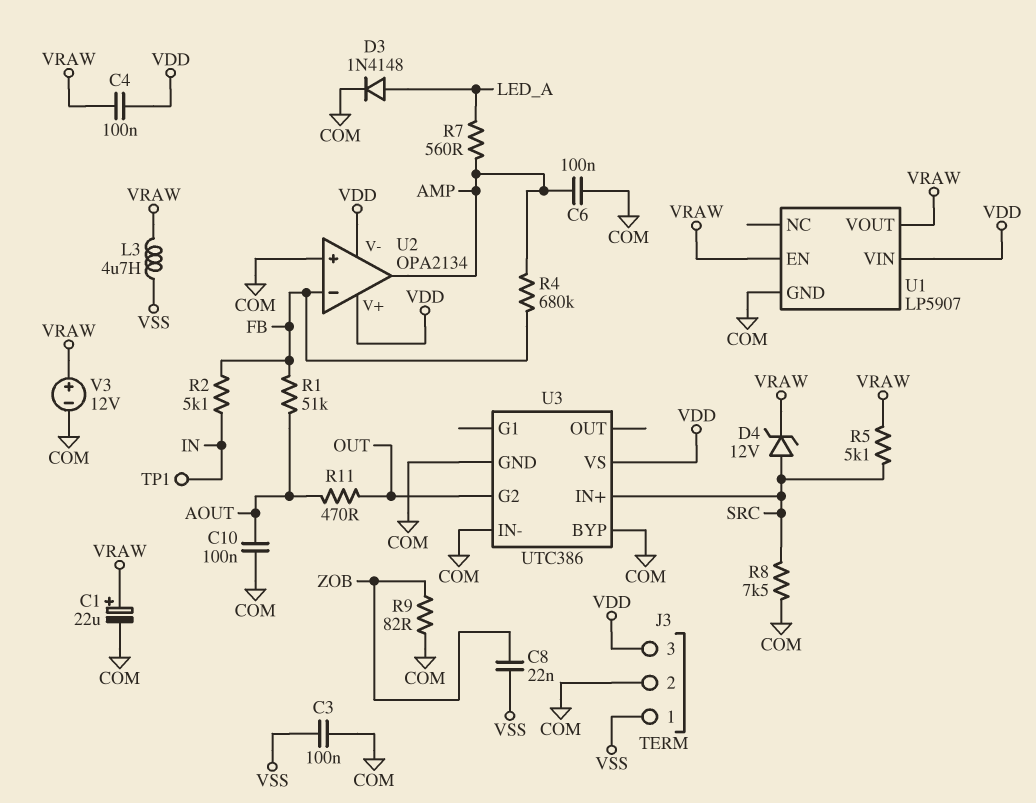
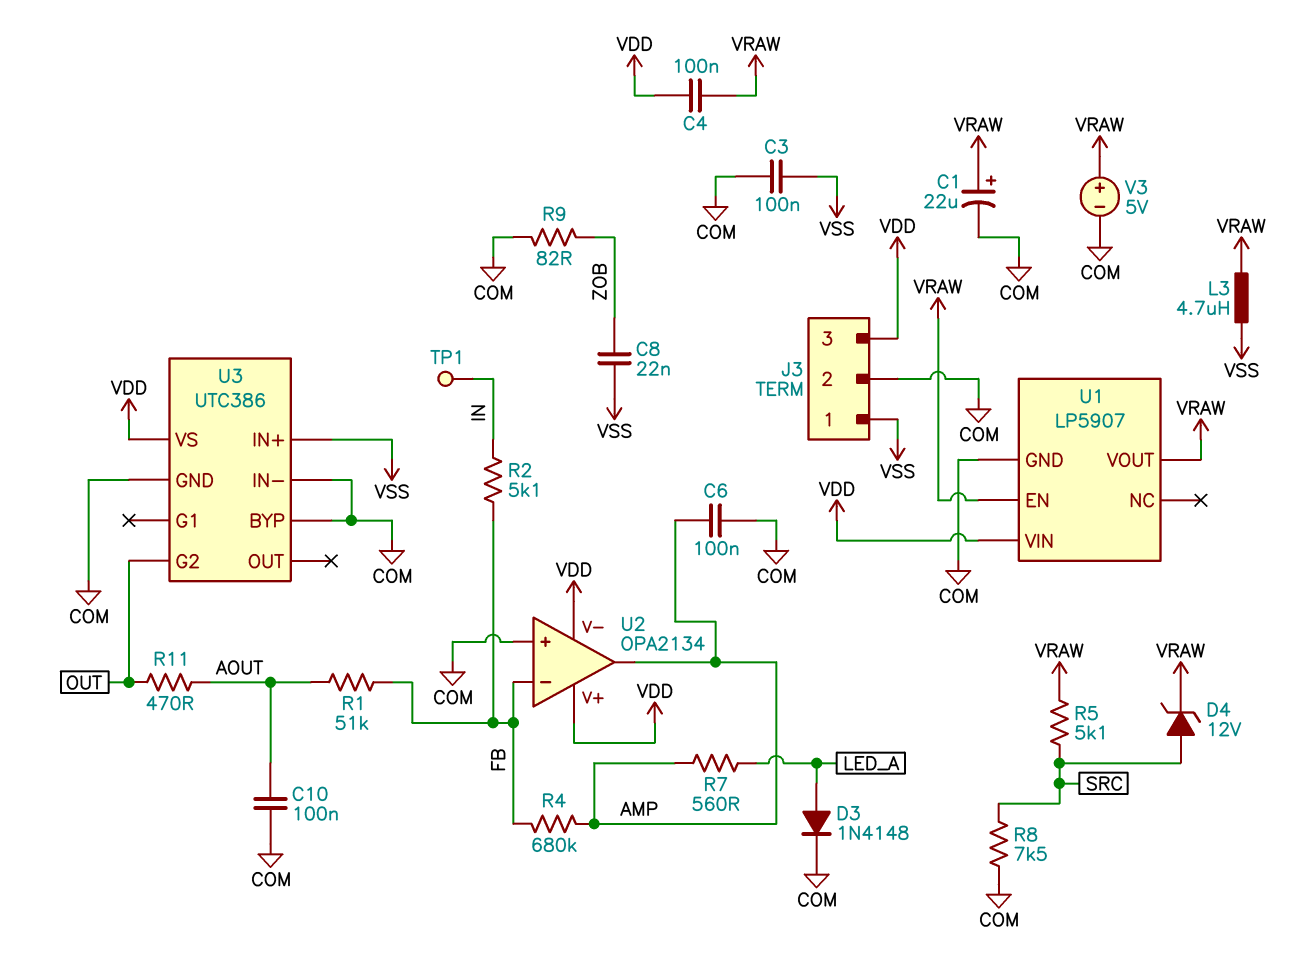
U3 pin IN+: SRC -> VSS
V3: 12V (plus VRAW, minus COM) -> 5V (plus VRAW, minus COM)

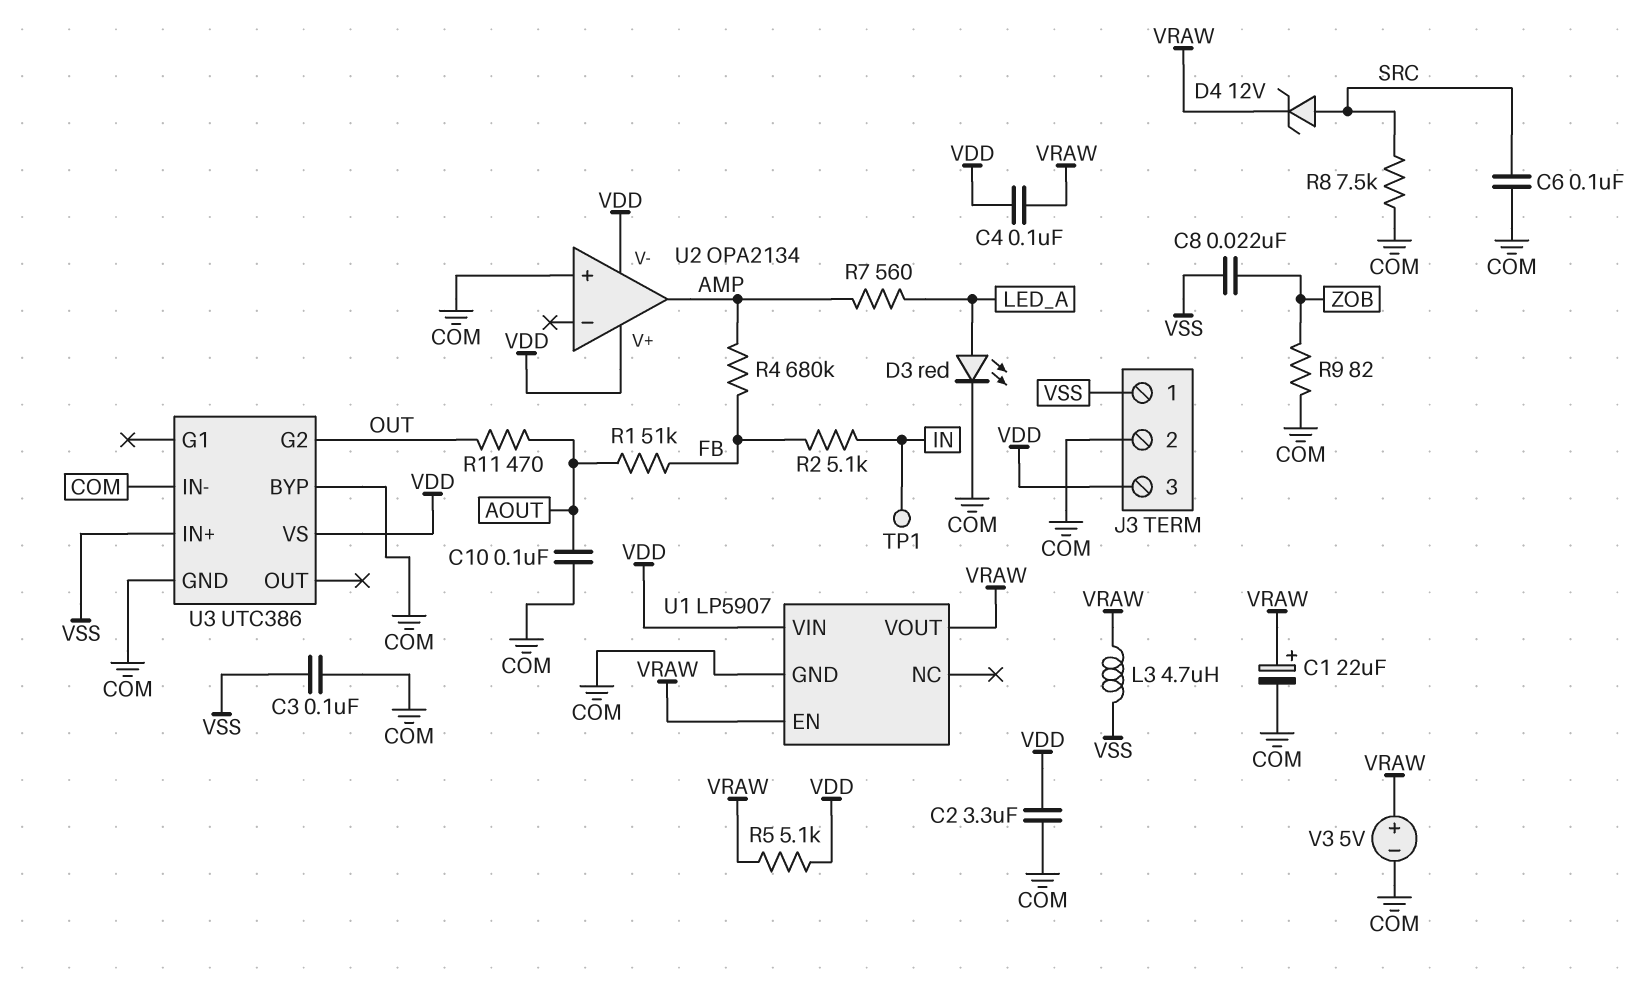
C2: none -> 3.3uF (COM, VDD)
C6: 100nF (AMP, COM) -> 100nF (COM, SRC)
D3: diode 1N4148 (A LED_A, K COM) -> LED red (A LED_A, K COM)
R5: 5.1k (SRC, VRAW) -> 5.1k (VDD, VRAW)
U2 pin in-: FB -> none

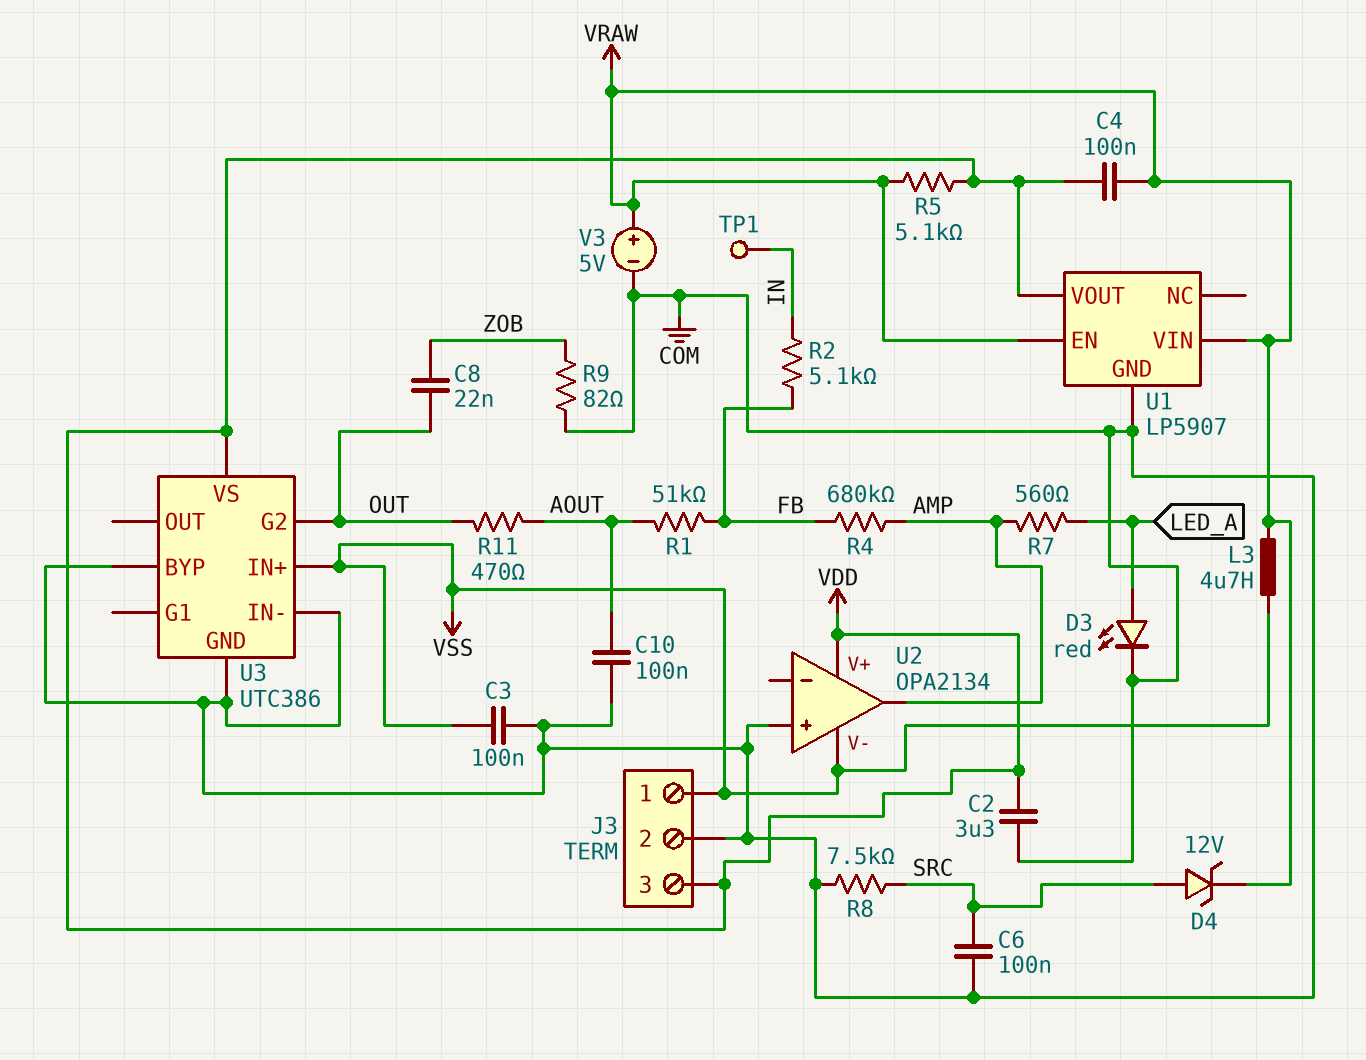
C1: 22uF (plus VRAW, minus COM) -> none
C8: 22nF (VSS, ZOB) -> 22nF (OUT, ZOB)
U1 pin VIN: VDD -> VRAW
U1 pin VOUT: VRAW -> VDD
U2 pin V-: VDD -> VSS

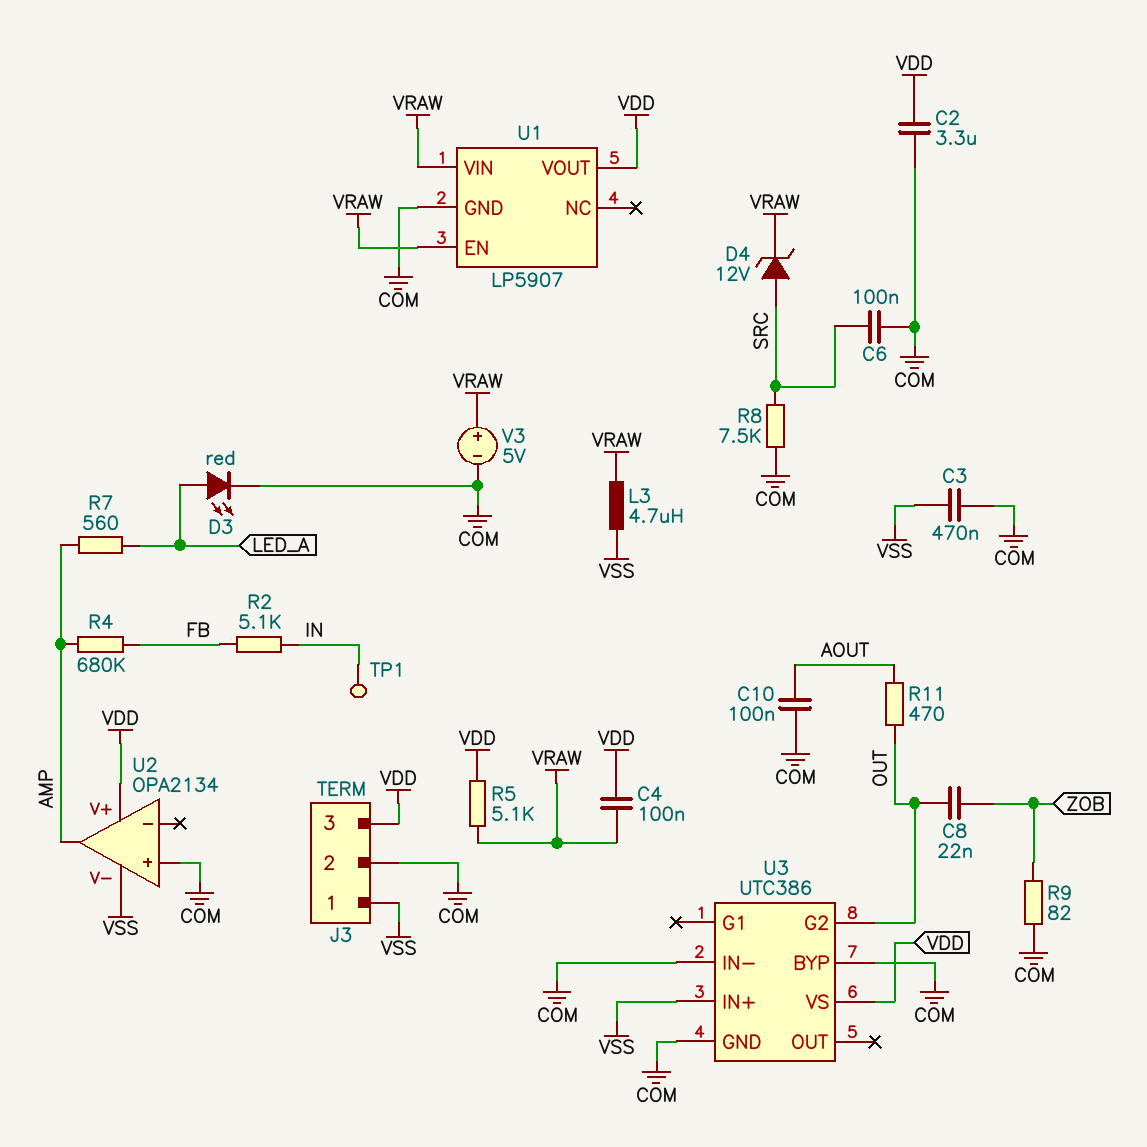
C3: 100nF (COM, VSS) -> 470nF (COM, VSS)
R1: 51k (AOUT, FB) -> none

